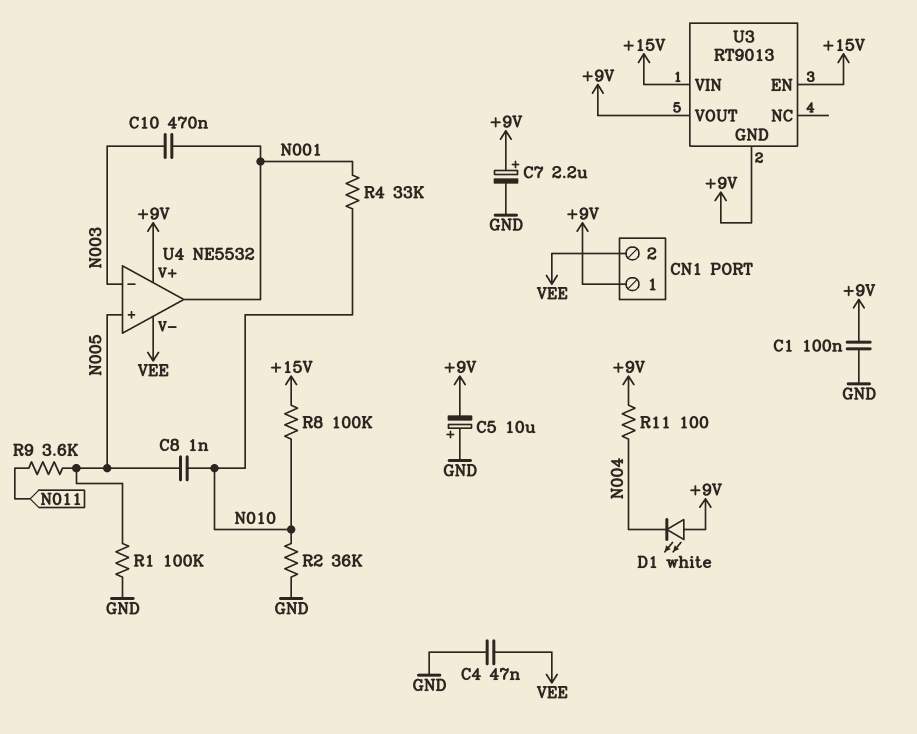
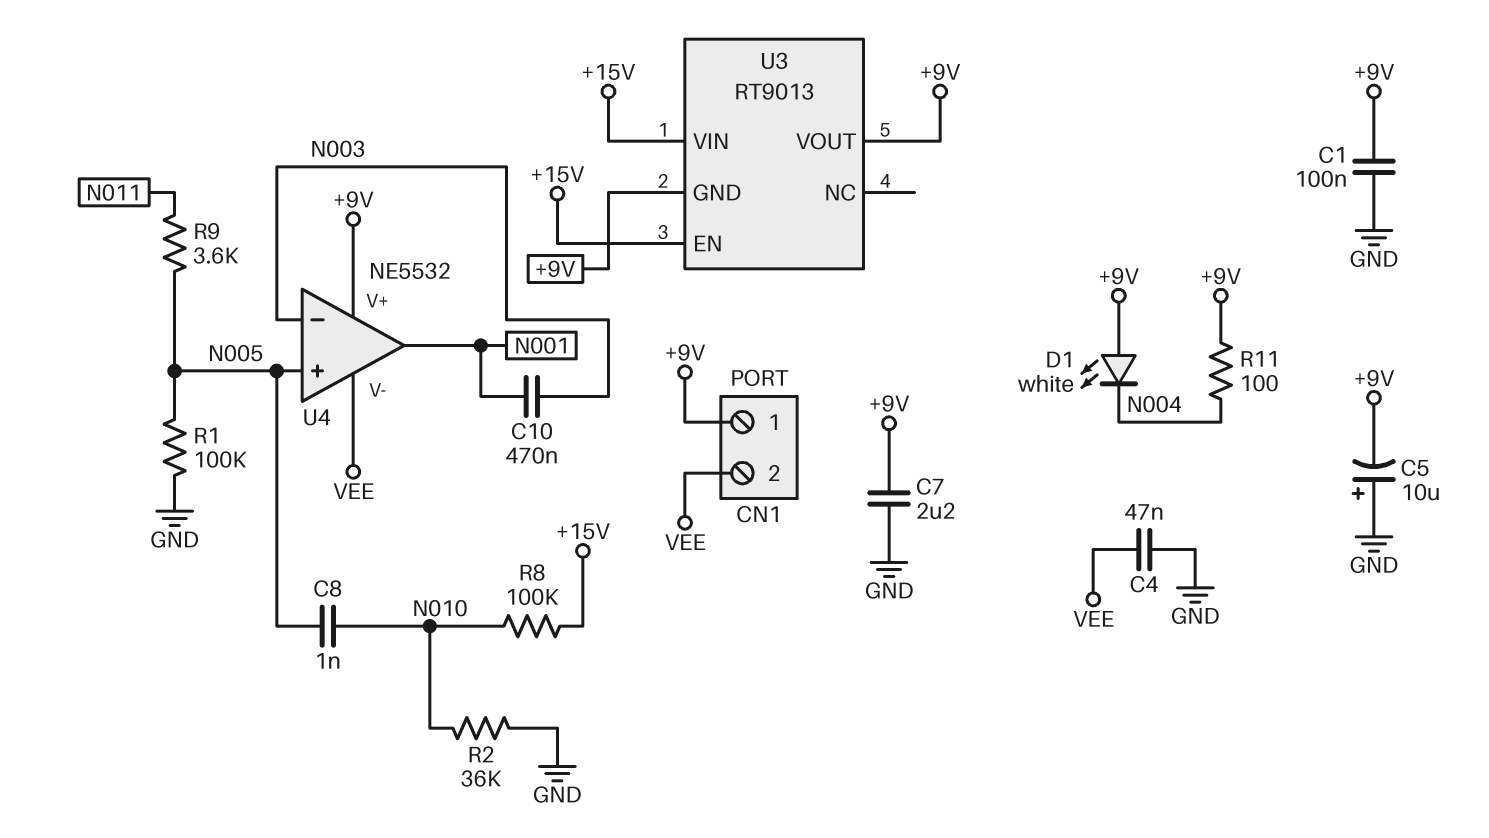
C7: 2.2uF (plus +9V, minus GND) -> 2.2uF (+9V, GND)
R4: 33k (N001, N010) -> none

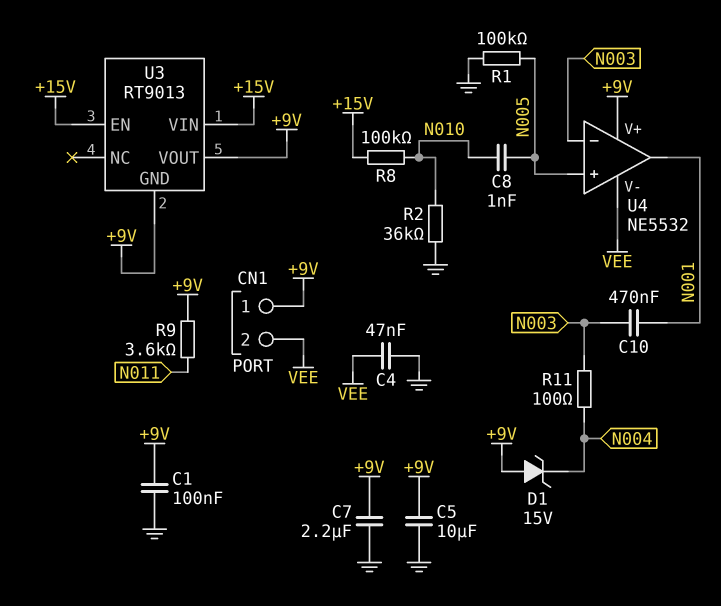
C5: 10uF (plus GND, minus +9V) -> 10uF (+9V, GND)
D1: LED white (A +9V, K N004) -> zener 15V (A +9V, K N004)
R9: 3.6k (N005, N011) -> 3.6k (+9V, N011)
R11: 100 (+9V, N004) -> 100 (N003, N004)

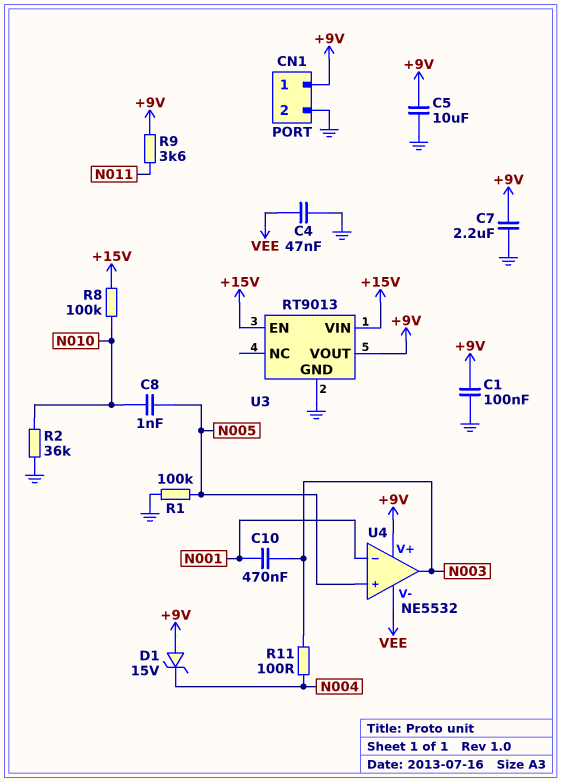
CN1 pin 2: VEE -> GND
U3 pin GND: +9V -> GND
U4 pin in-: N003 -> N001
U4 pin out: N001 -> N003

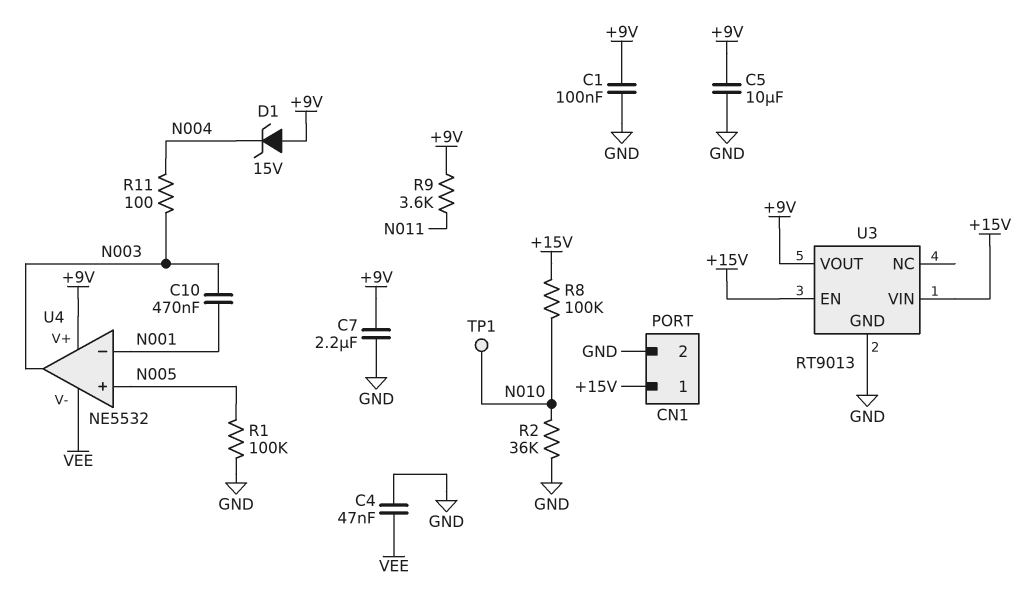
C8: 1nF (N005, N010) -> none
CN1 pin 1: +9V -> +15V
TP1: none -> test point (N010)

